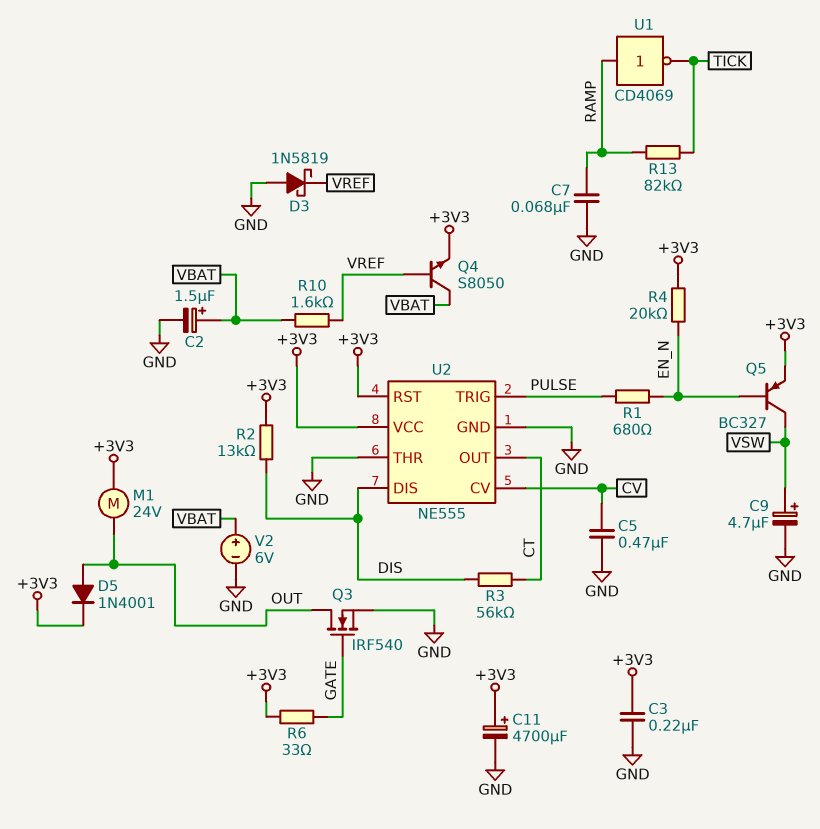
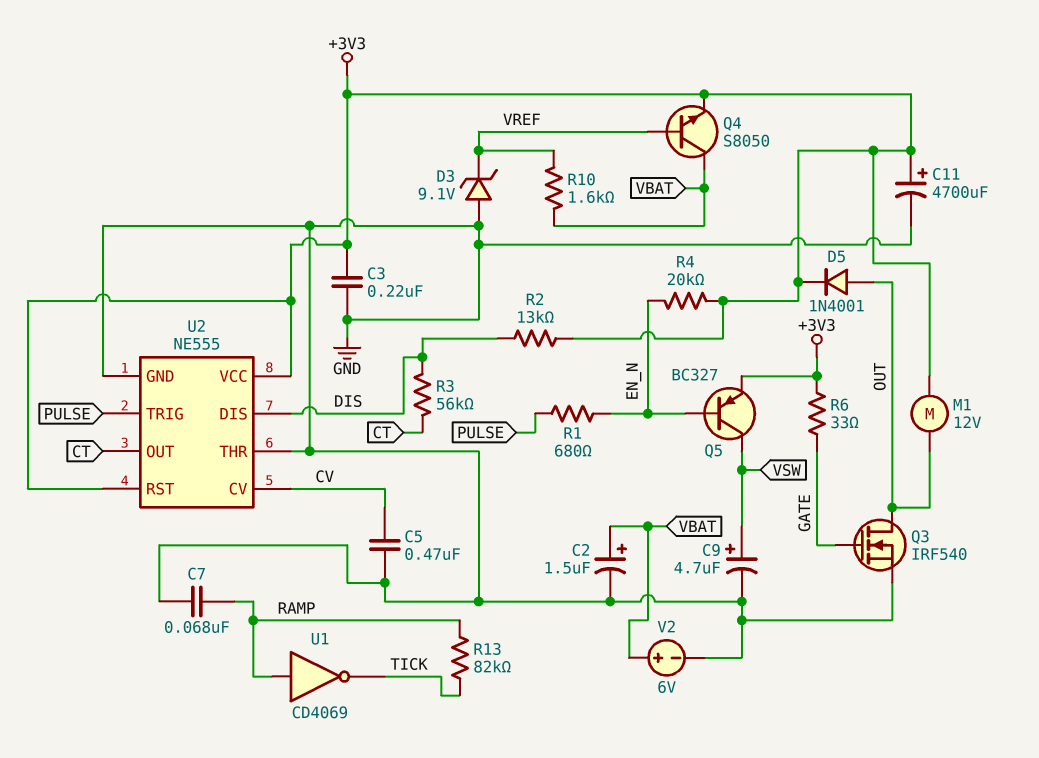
D3: schottky 1N5819 (A GND, K VREF) -> zener 9.1V (A GND, K VREF)
M1: motor 24V (+3V3, OUT) -> motor 12V (+3V3, OUT)

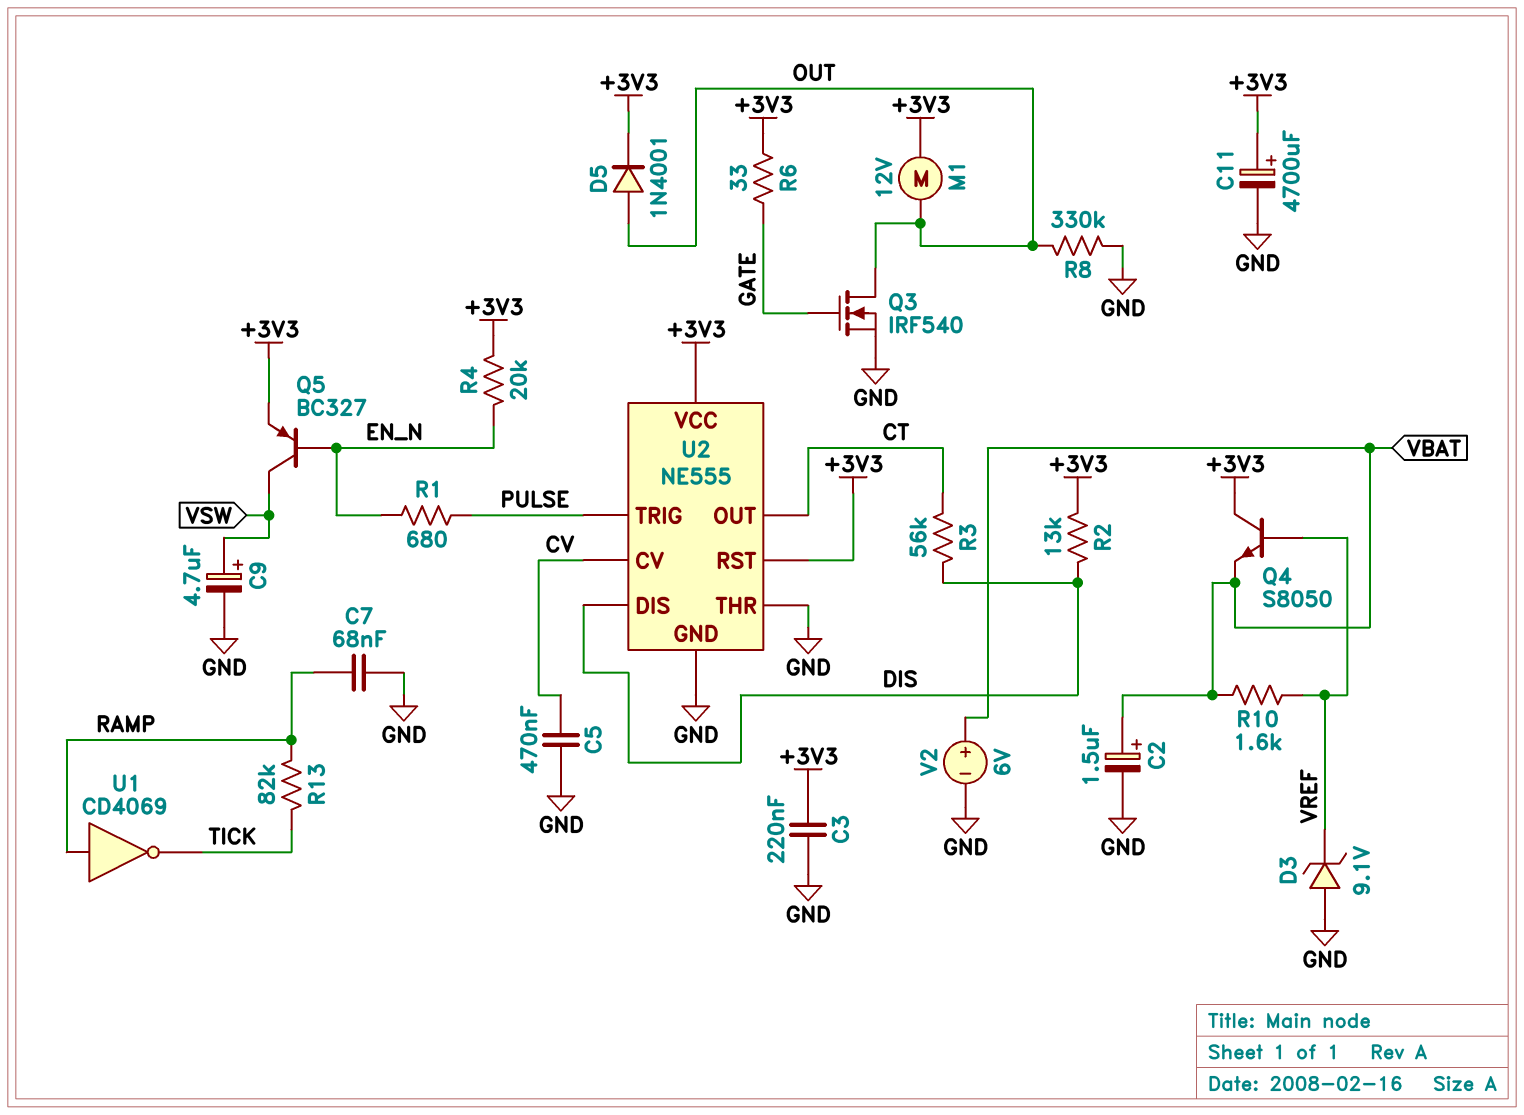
Q4: NPN S8050 (B VREF, C VBAT, E +3V3) -> NPN S8050 (B VREF, C +3V3, E VBAT)
R8: none -> 330k (GND, OUT)

